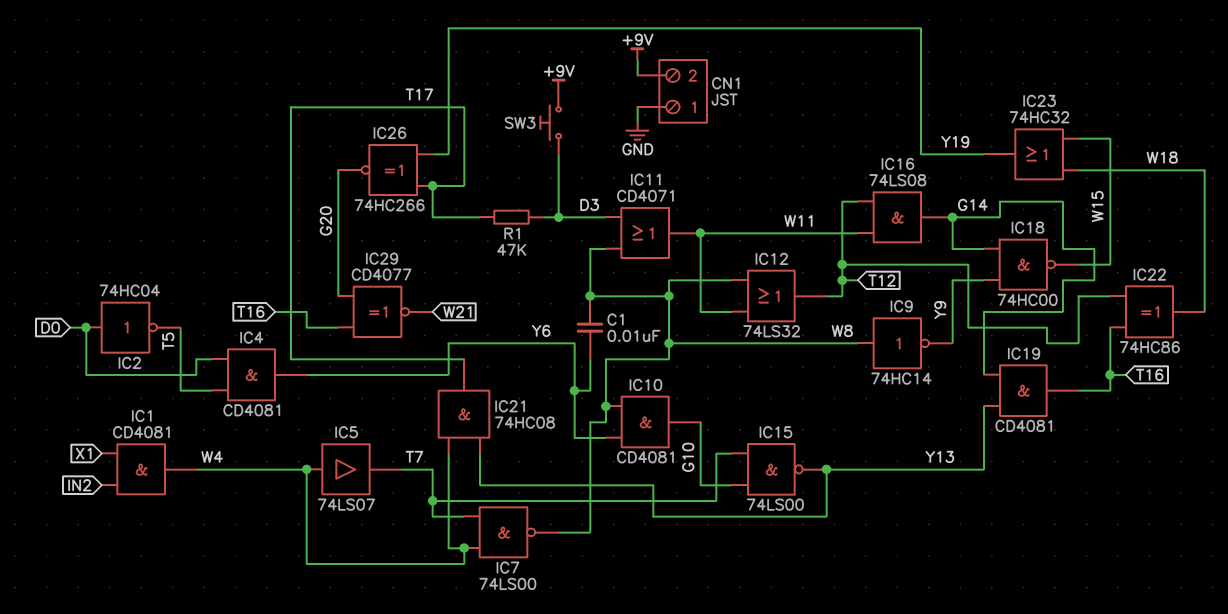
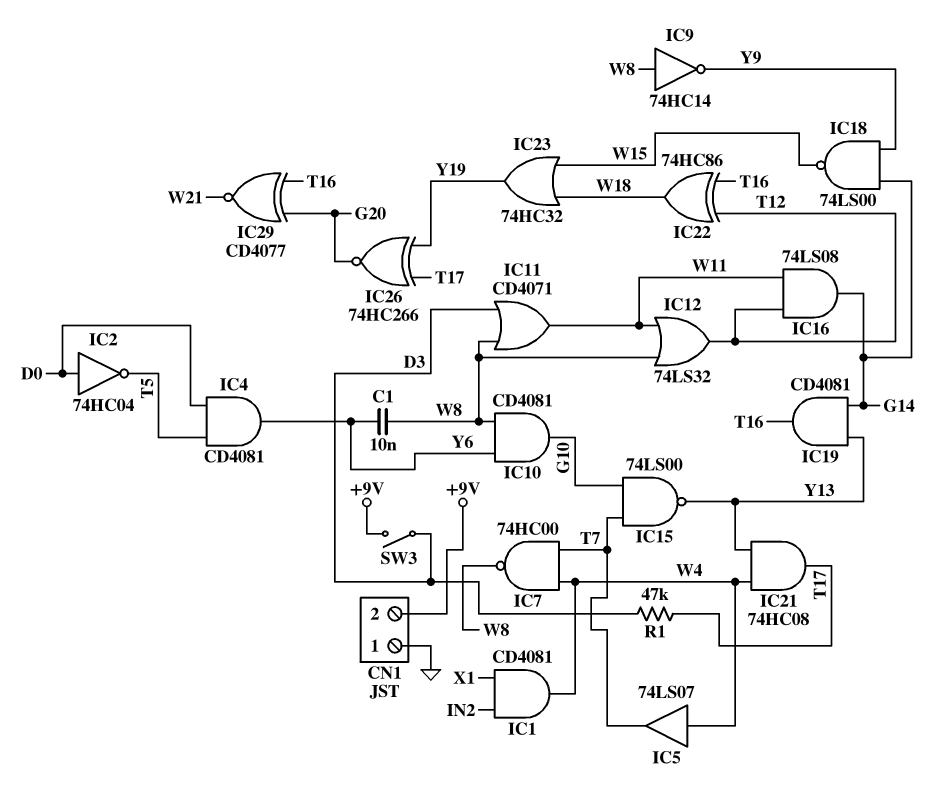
IC7: NAND 74LS00 (in T7, in W4, out W8) -> NAND 74HC00 (in T7, in W4, out W8)
IC18: NAND 74HC00 (in G14, in Y9, out W15) -> NAND 74LS00 (in G14, in Y9, out W15)
SW3: button (+9V, D3) -> switch (+9V, D3)

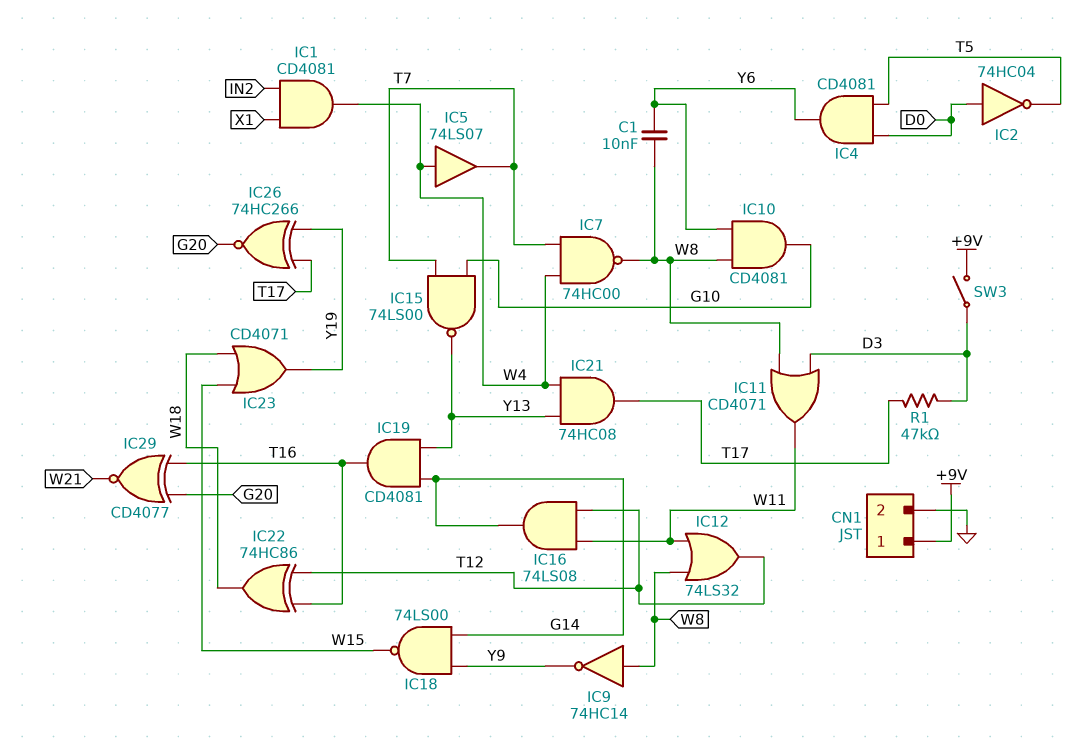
CN1 pin 1: GND -> +9V
CN1 pin 2: +9V -> GND
IC23: OR 74HC32 (in W15, in W18, out Y19) -> OR CD4071 (in W15, in W18, out Y19)

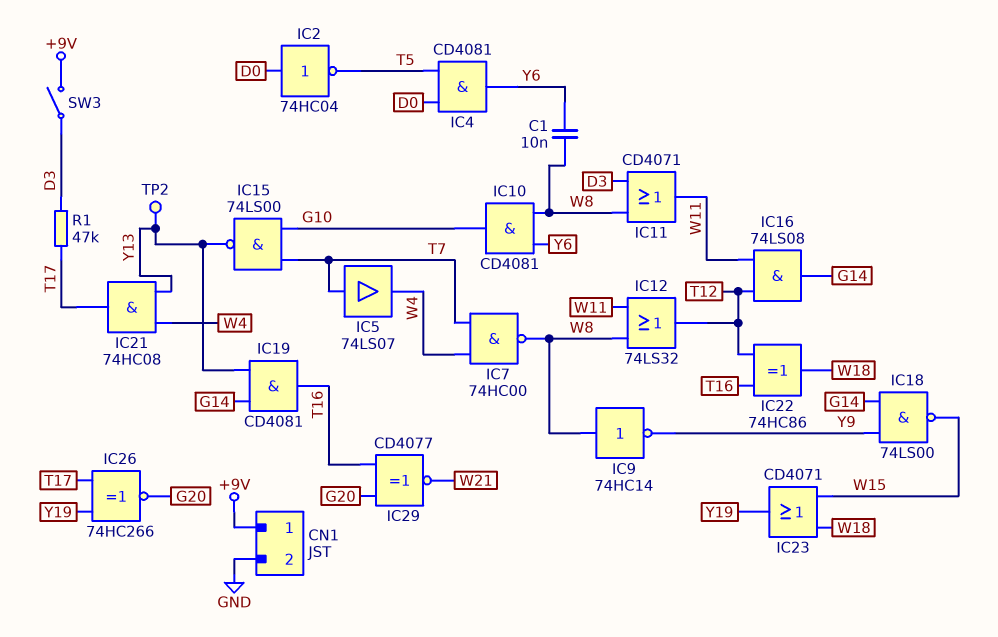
IC1: AND CD4081 (in IN2, in X1, out W4) -> none
IC5: buffer 74LS07 (in W4, out T7) -> buffer 74LS07 (in T7, out W4)
TP2: none -> test point (Y13)

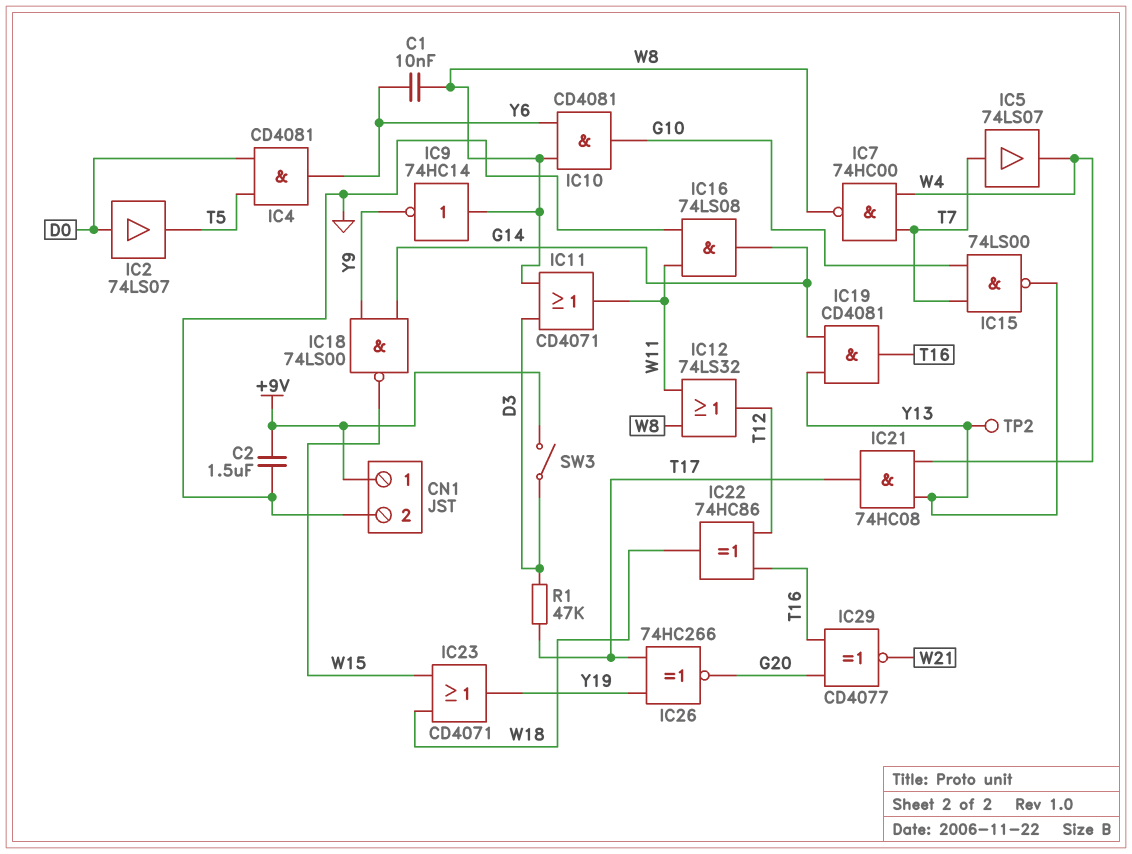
C2: none -> 1.5uF (+9V, GND)
IC2: NOT 74HC04 (in D0, out T5) -> buffer 74LS07 (in D0, out T5)
IC16: AND 74LS08 (in T12, in W11, out G14) -> AND 74LS08 (in GND, in W11, out G14)

